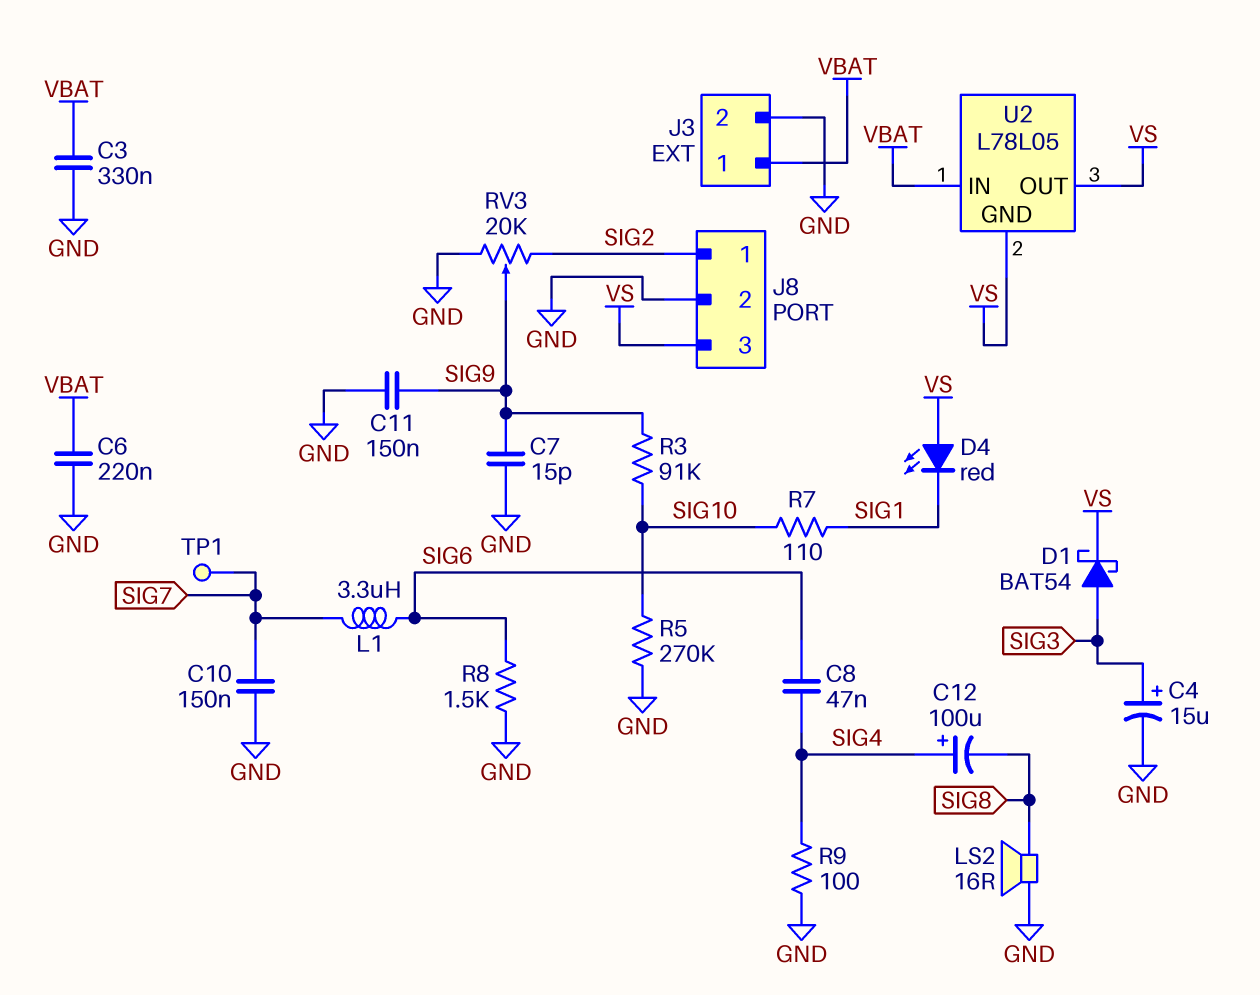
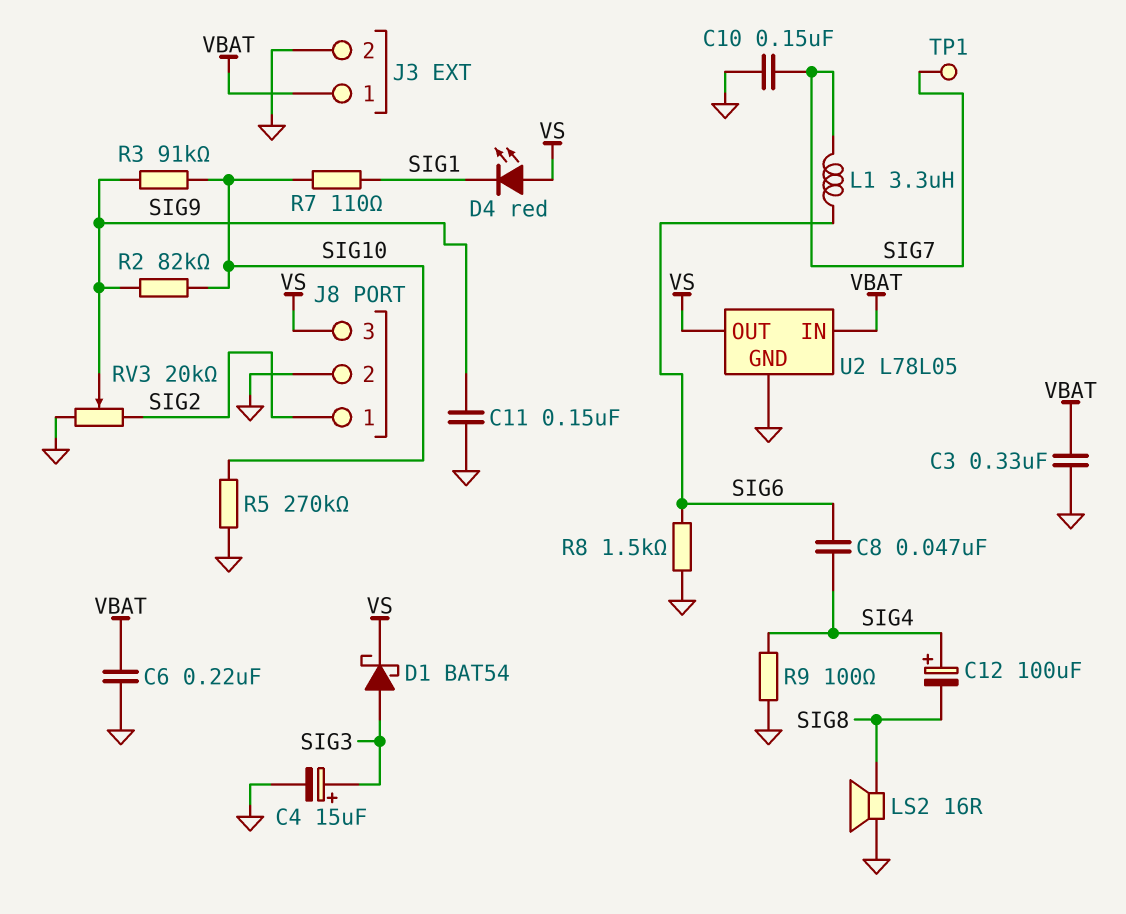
C7: 15pF (GND, SIG9) -> none
R2: none -> 82k (SIG9, SIG10)
U2 pin GND: VS -> GND

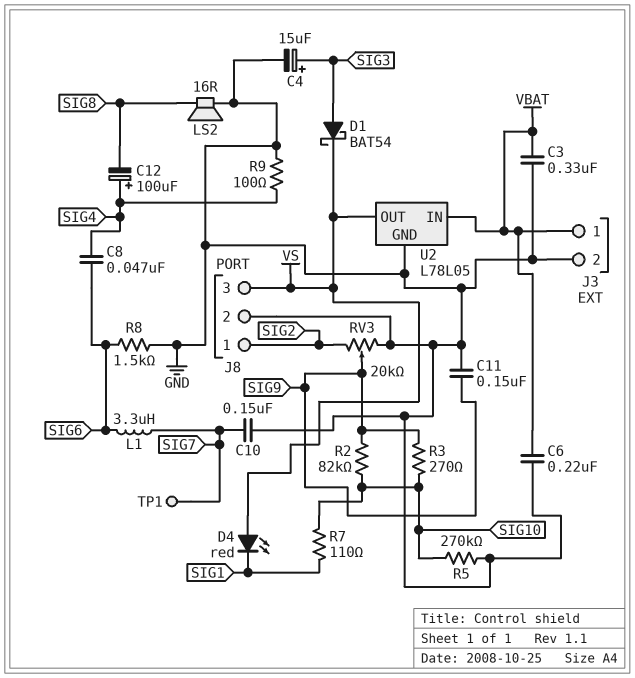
R3: 91k (SIG9, SIG10) -> 270 (SIG9, SIG10)

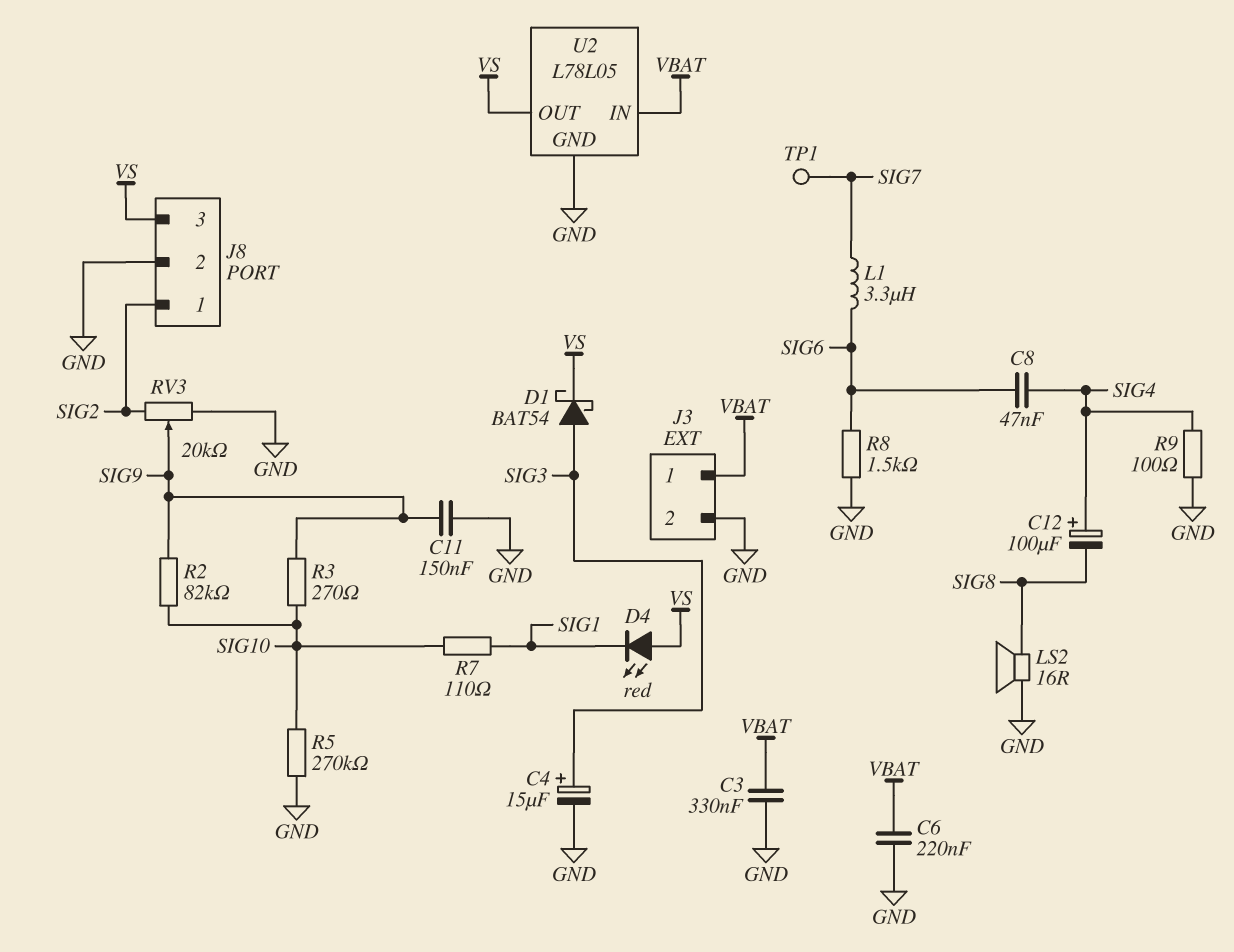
C10: 150nF (GND, SIG7) -> none

